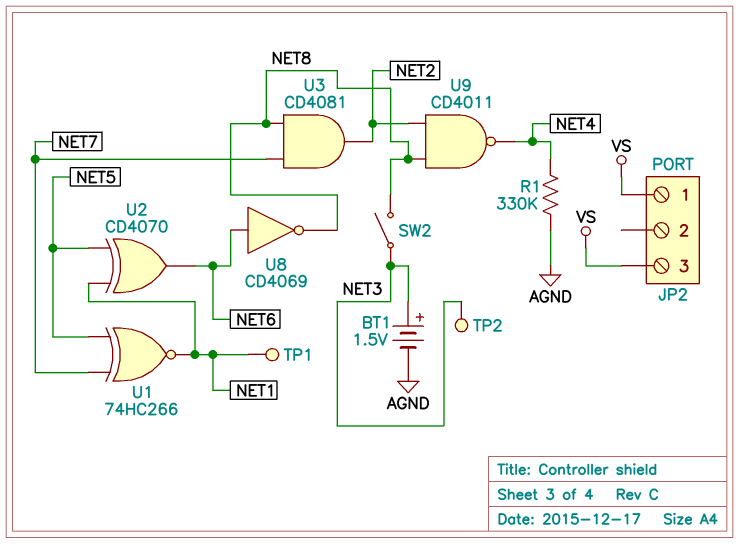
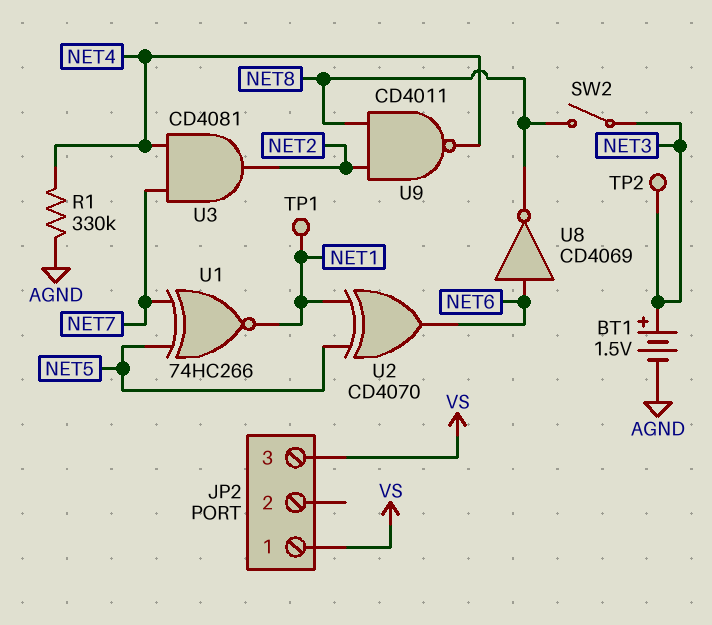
U3: AND CD4081 (in NET7, in NET8, out NET2) -> AND CD4081 (in NET4, in NET7, out NET2)

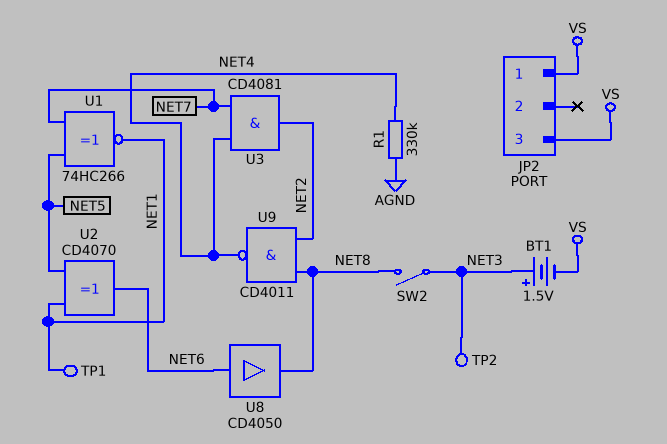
BT1: 1.5V (plus NET3, minus AGND) -> 1.5V (plus NET3, minus VS)
U8: NOT CD4069 (in NET6, out NET8) -> buffer CD4050 (in NET6, out NET8)

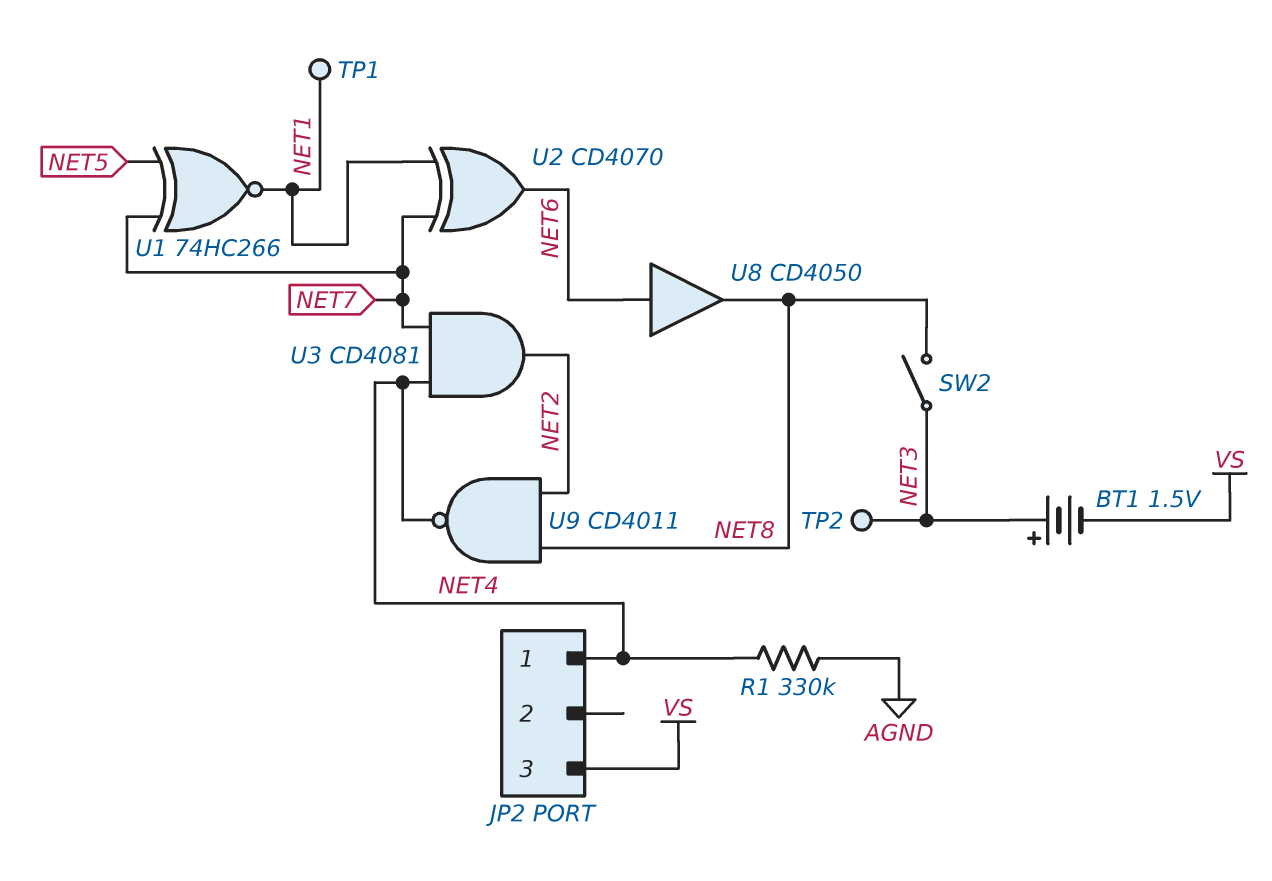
JP2 pin 1: VS -> NET4
U2: XOR CD4070 (in NET1, in NET5, out NET6) -> XOR CD4070 (in NET1, in NET7, out NET6)

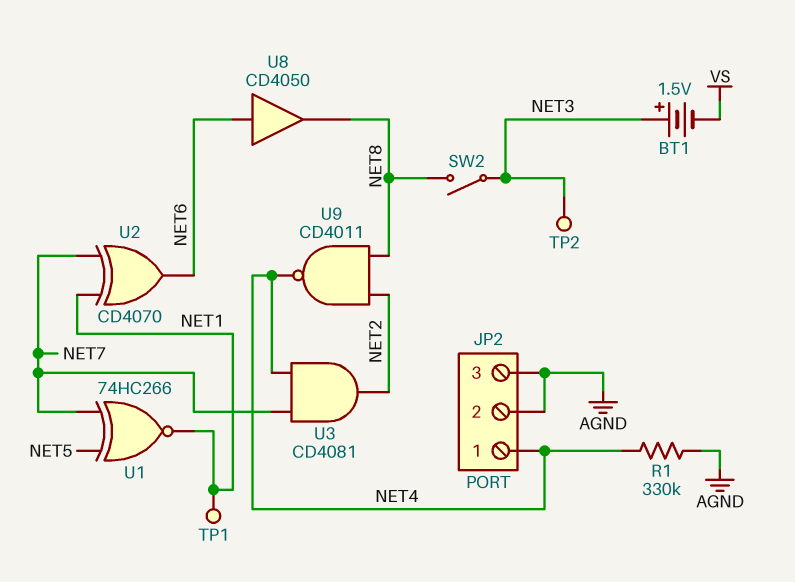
JP2 pin 2: none -> AGND
JP2 pin 3: VS -> AGND

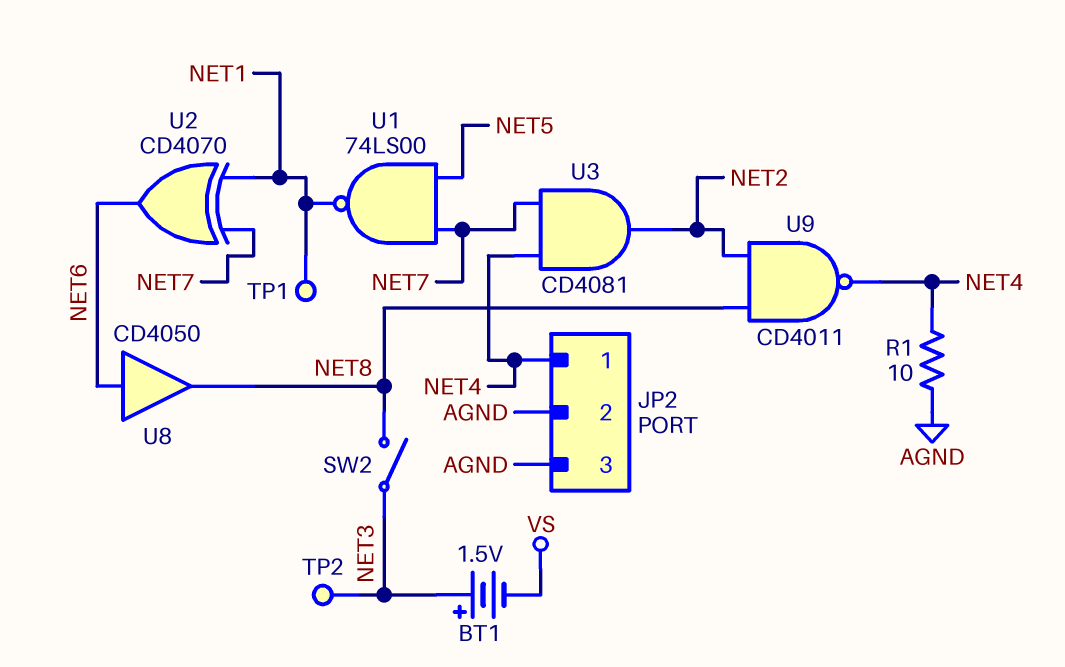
R1: 330k (AGND, NET4) -> 10 (AGND, NET4)
U1: XNOR 74HC266 (in NET5, in NET7, out NET1) -> NAND 74LS00 (in NET5, in NET7, out NET1)

